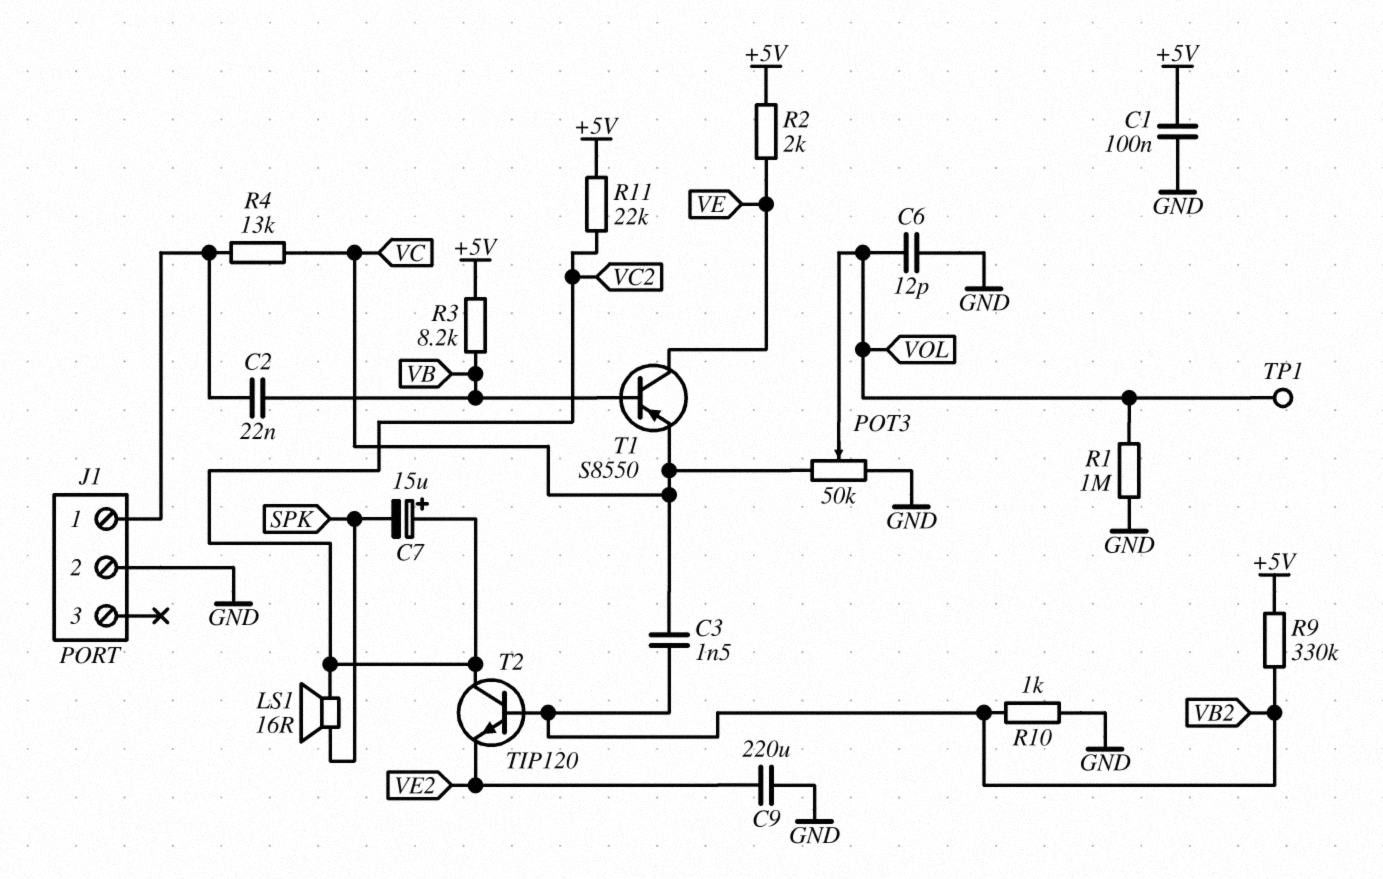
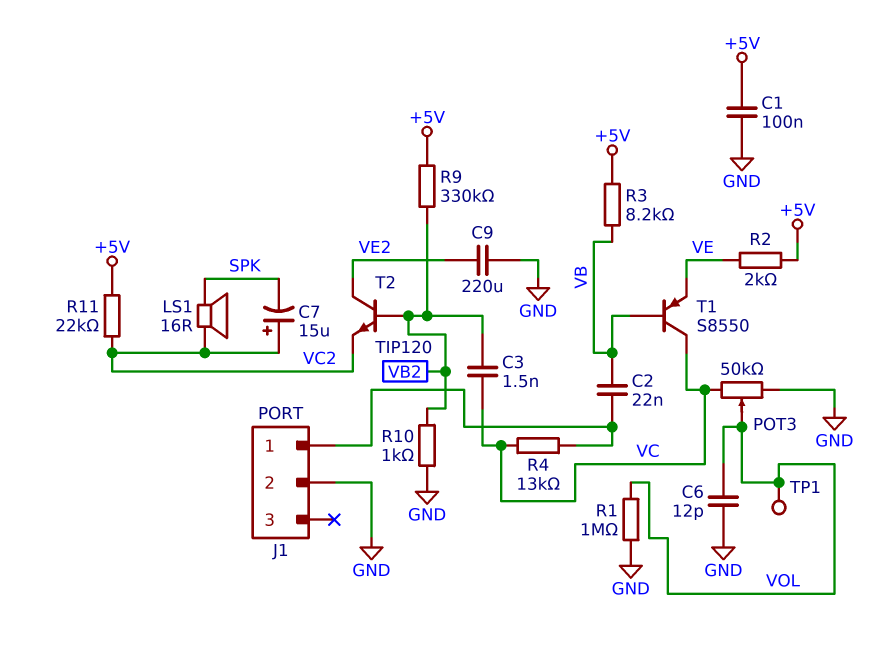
T1: PNP S8550 (B VB, C VE, E VC) -> PNP S8550 (B VB, C VC, E VE)
T2: NPN TIP120 (B VB2, C VC2, E VE2) -> NPN TIP120 (B VB2, C VE2, E VC2)

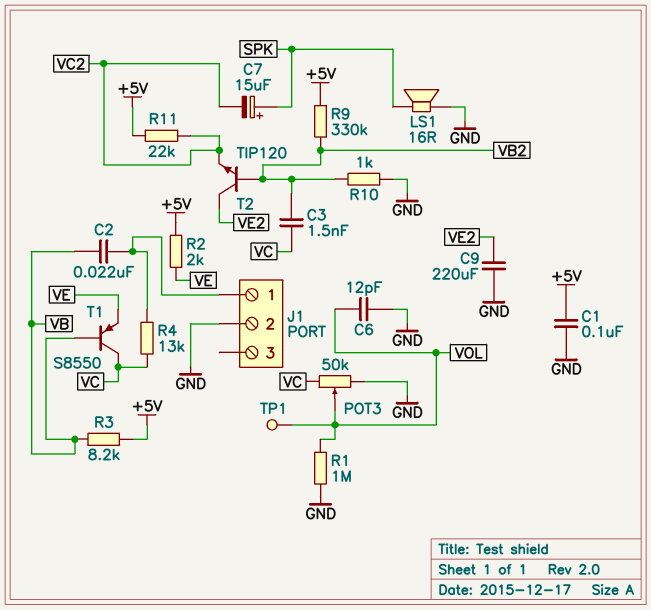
C7: 15uF (plus VC2, minus SPK) -> 15uF (plus SPK, minus VC2)
LS1: speaker 16R (SPK, VC2) -> speaker 16R (GND, SPK)

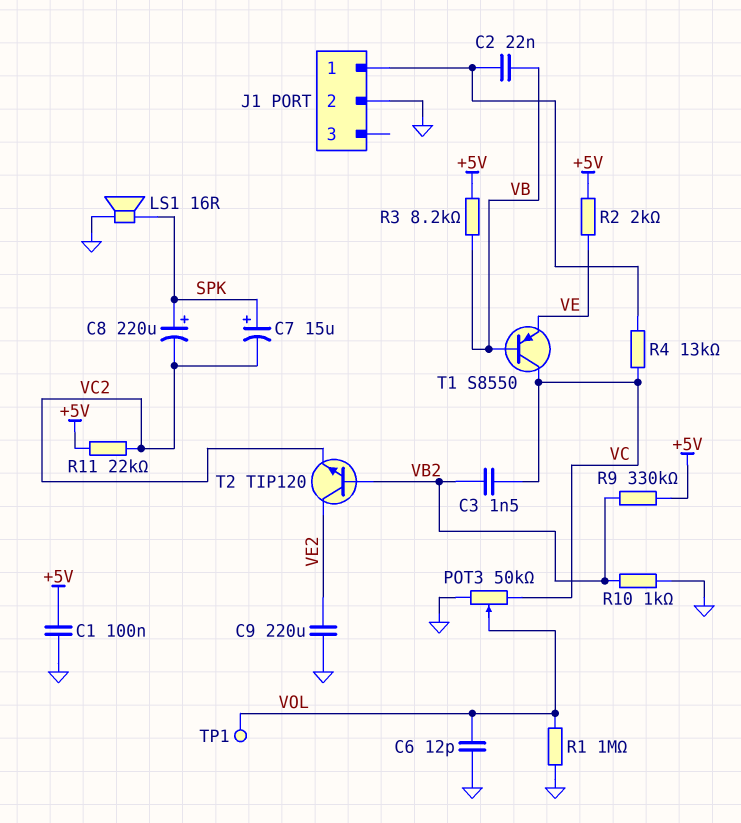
C8: none -> 220uF (plus SPK, minus VC2)

